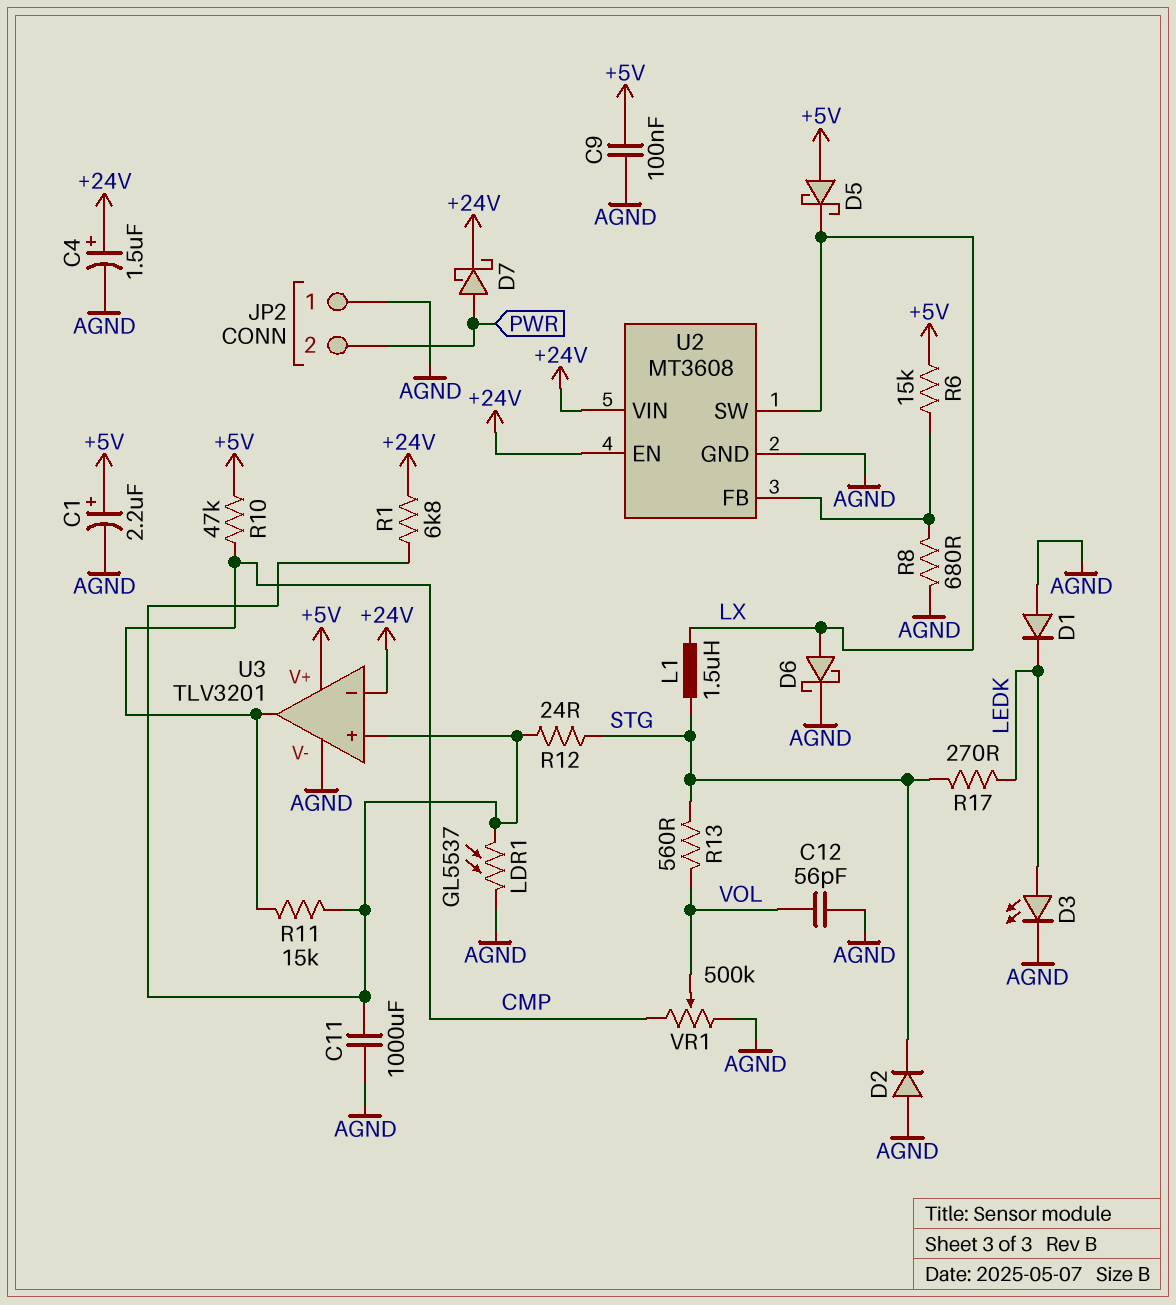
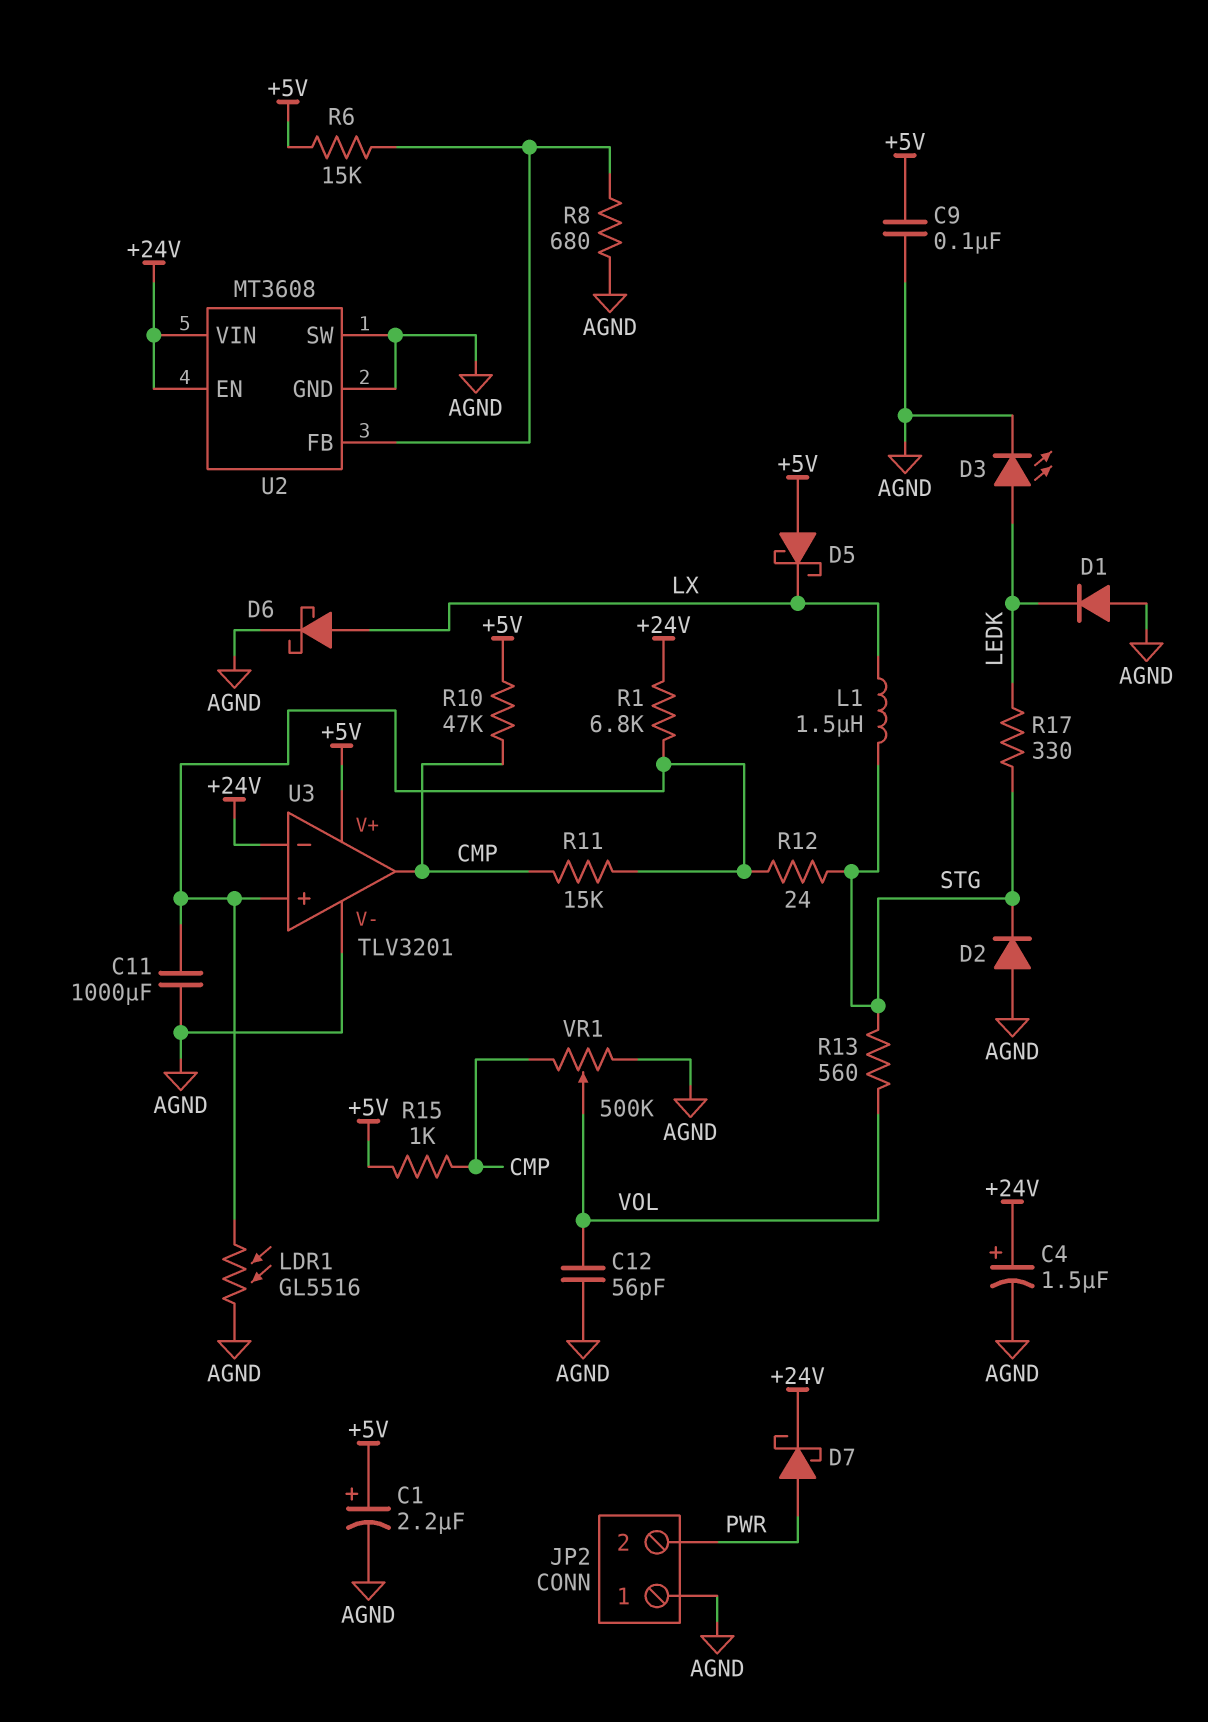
LDR1: GL5537 (AGND, U3/in+) -> GL5516 (AGND, U3/in+)
R15: none -> 1k (+5V, CMP)
R17: 270 (LEDK, STG) -> 330 (LEDK, STG)
U2 pin SW: LX -> AGND

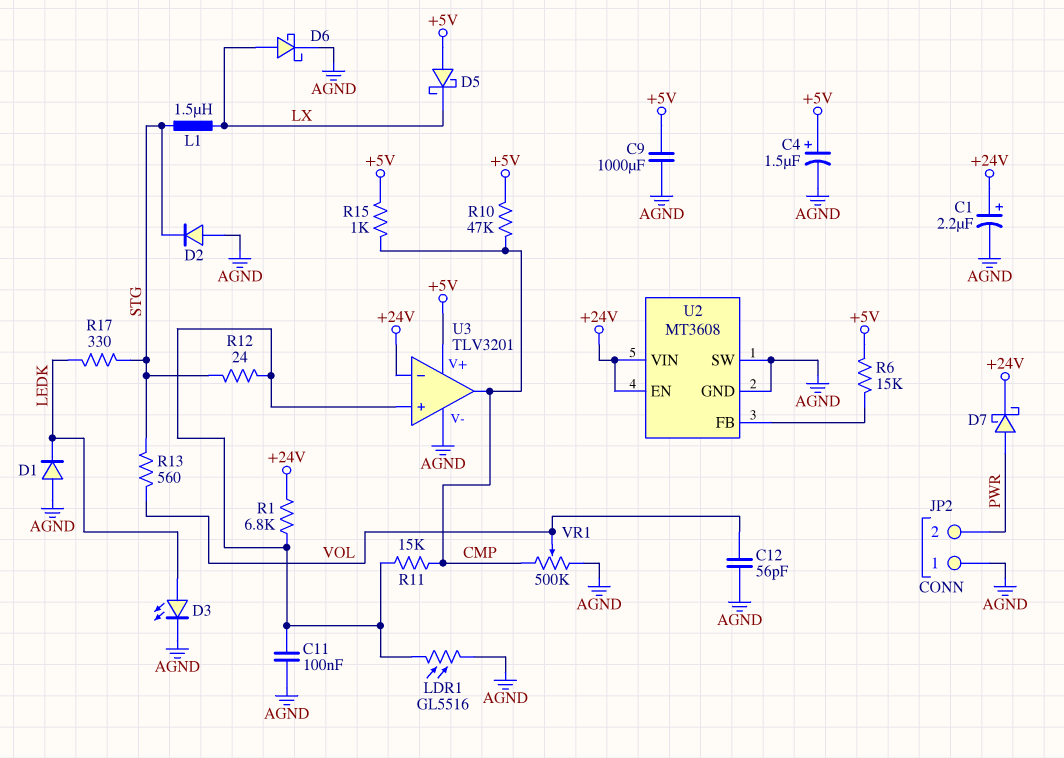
C1: 2.2uF (plus +5V, minus AGND) -> 2.2uF (plus +24V, minus AGND)
C4: 1.5uF (plus +24V, minus AGND) -> 1.5uF (plus +5V, minus AGND)
C9: 100nF (+5V, AGND) -> 1000uF (+5V, AGND)
C11: 1000uF (AGND, U3/in+) -> 100nF (AGND, U3/in+)
R8: 680 (AGND, U2/FB) -> none

